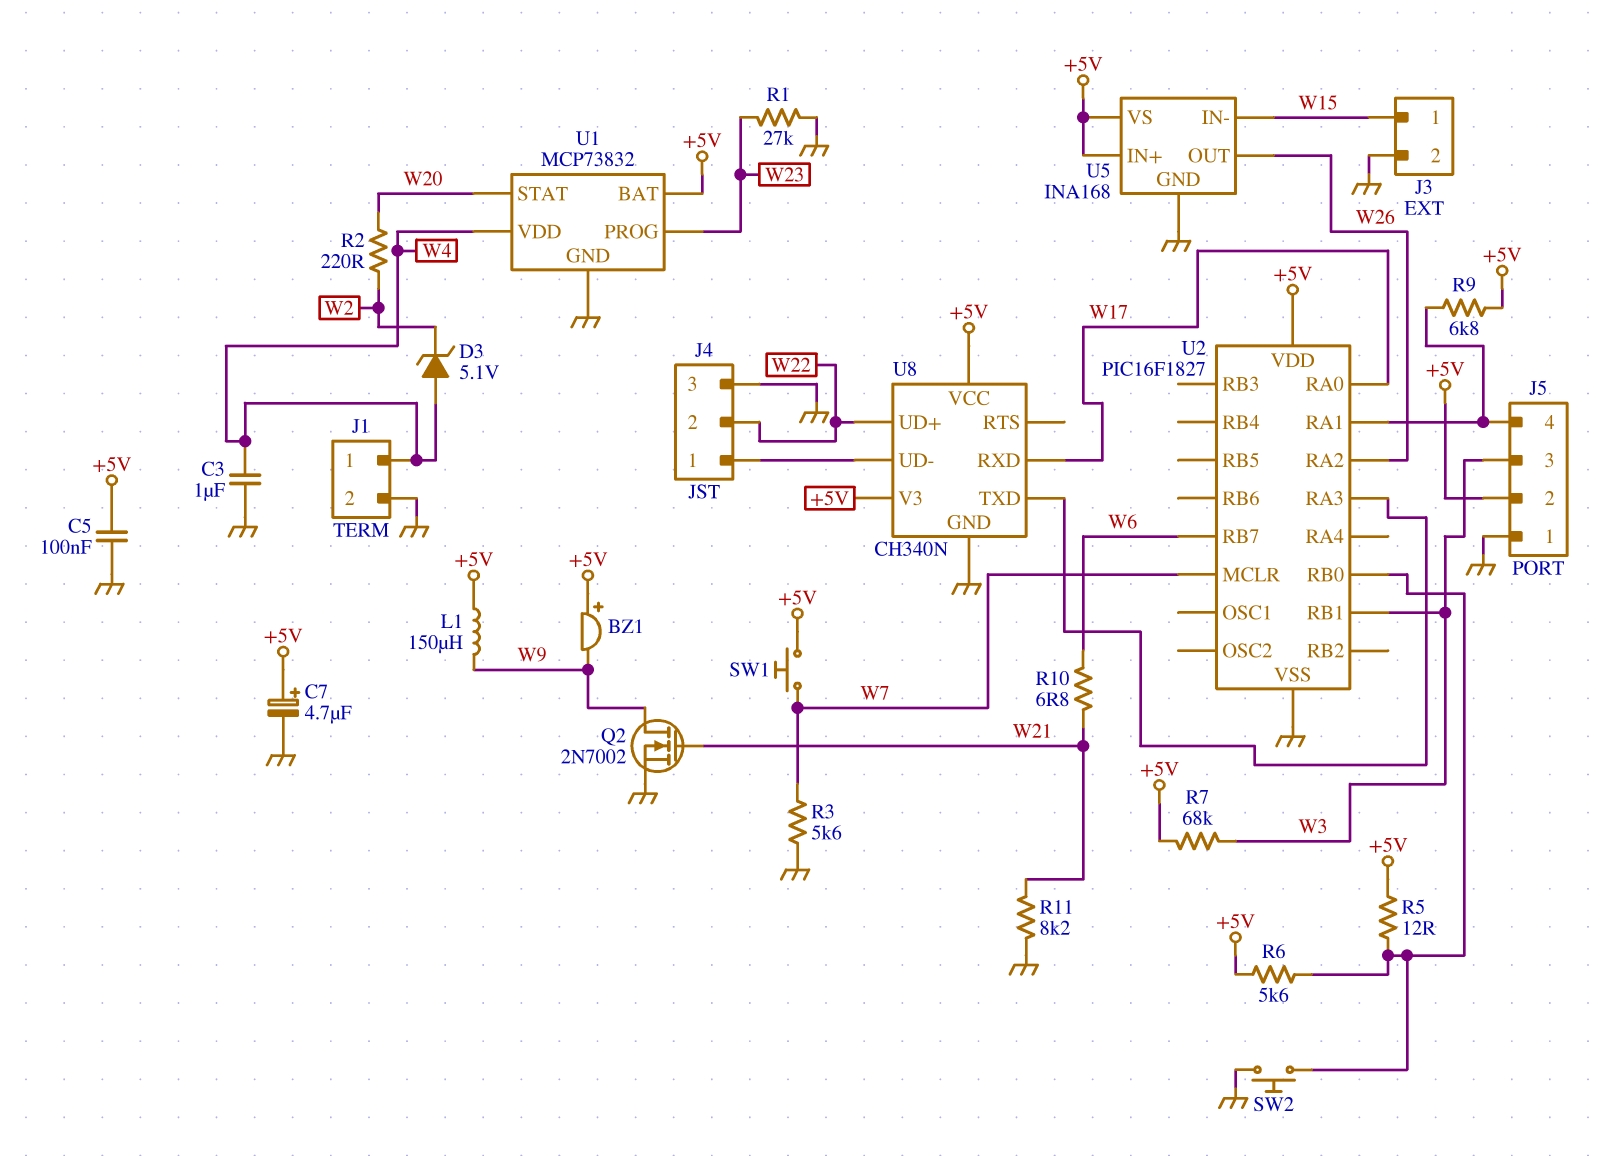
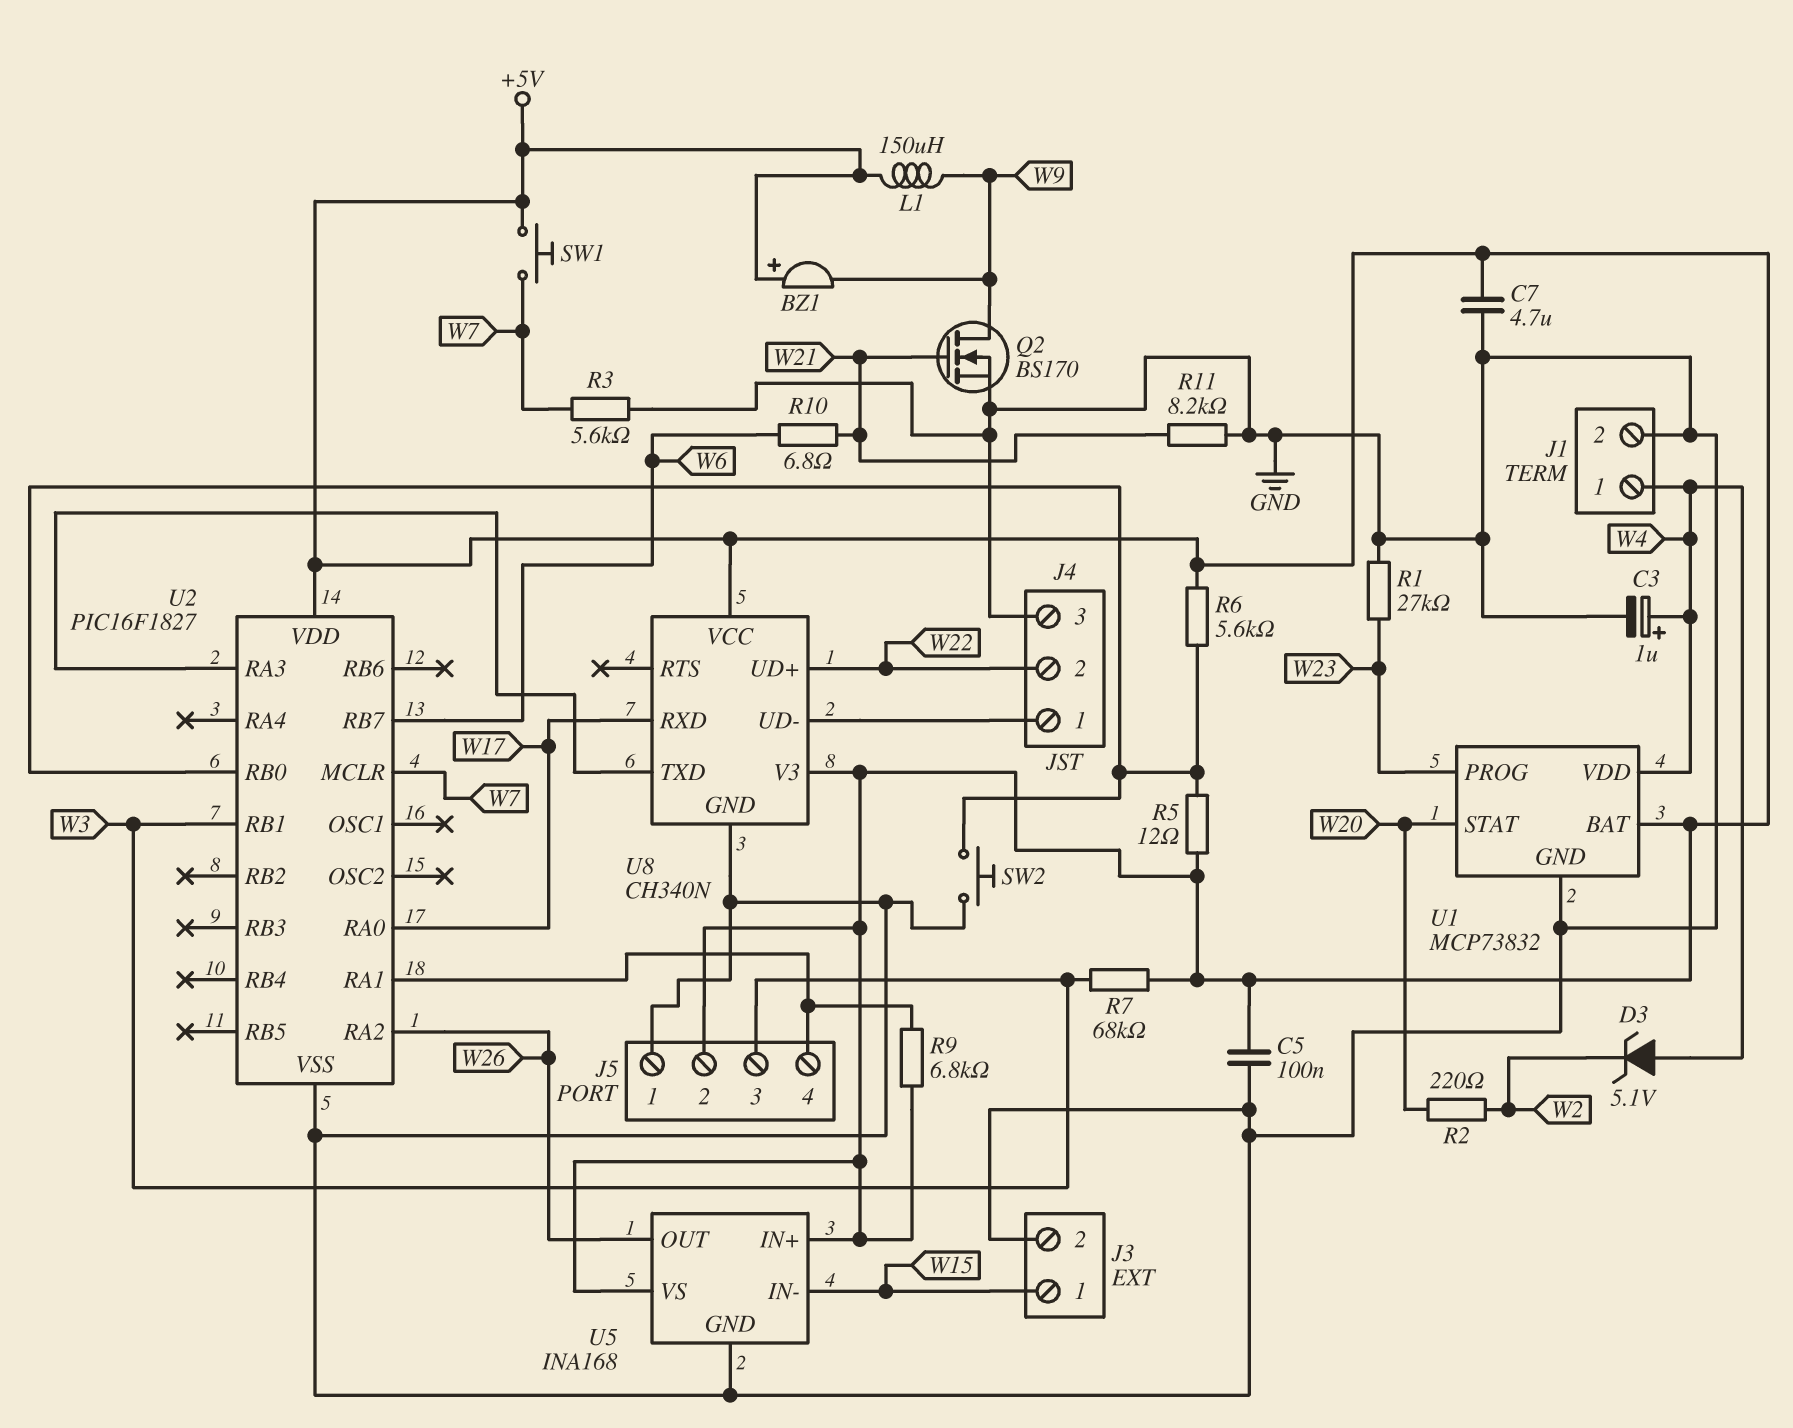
C3: 1uF (GND, W4) -> 1uF (plus W4, minus GND)
C7: 4.7uF (plus +5V, minus GND) -> 4.7uF (+5V, GND)
Q2: NMOS 2N7002 (G W21, D W9, S GND) -> NMOS BS170 (G W21, D W9, S GND)

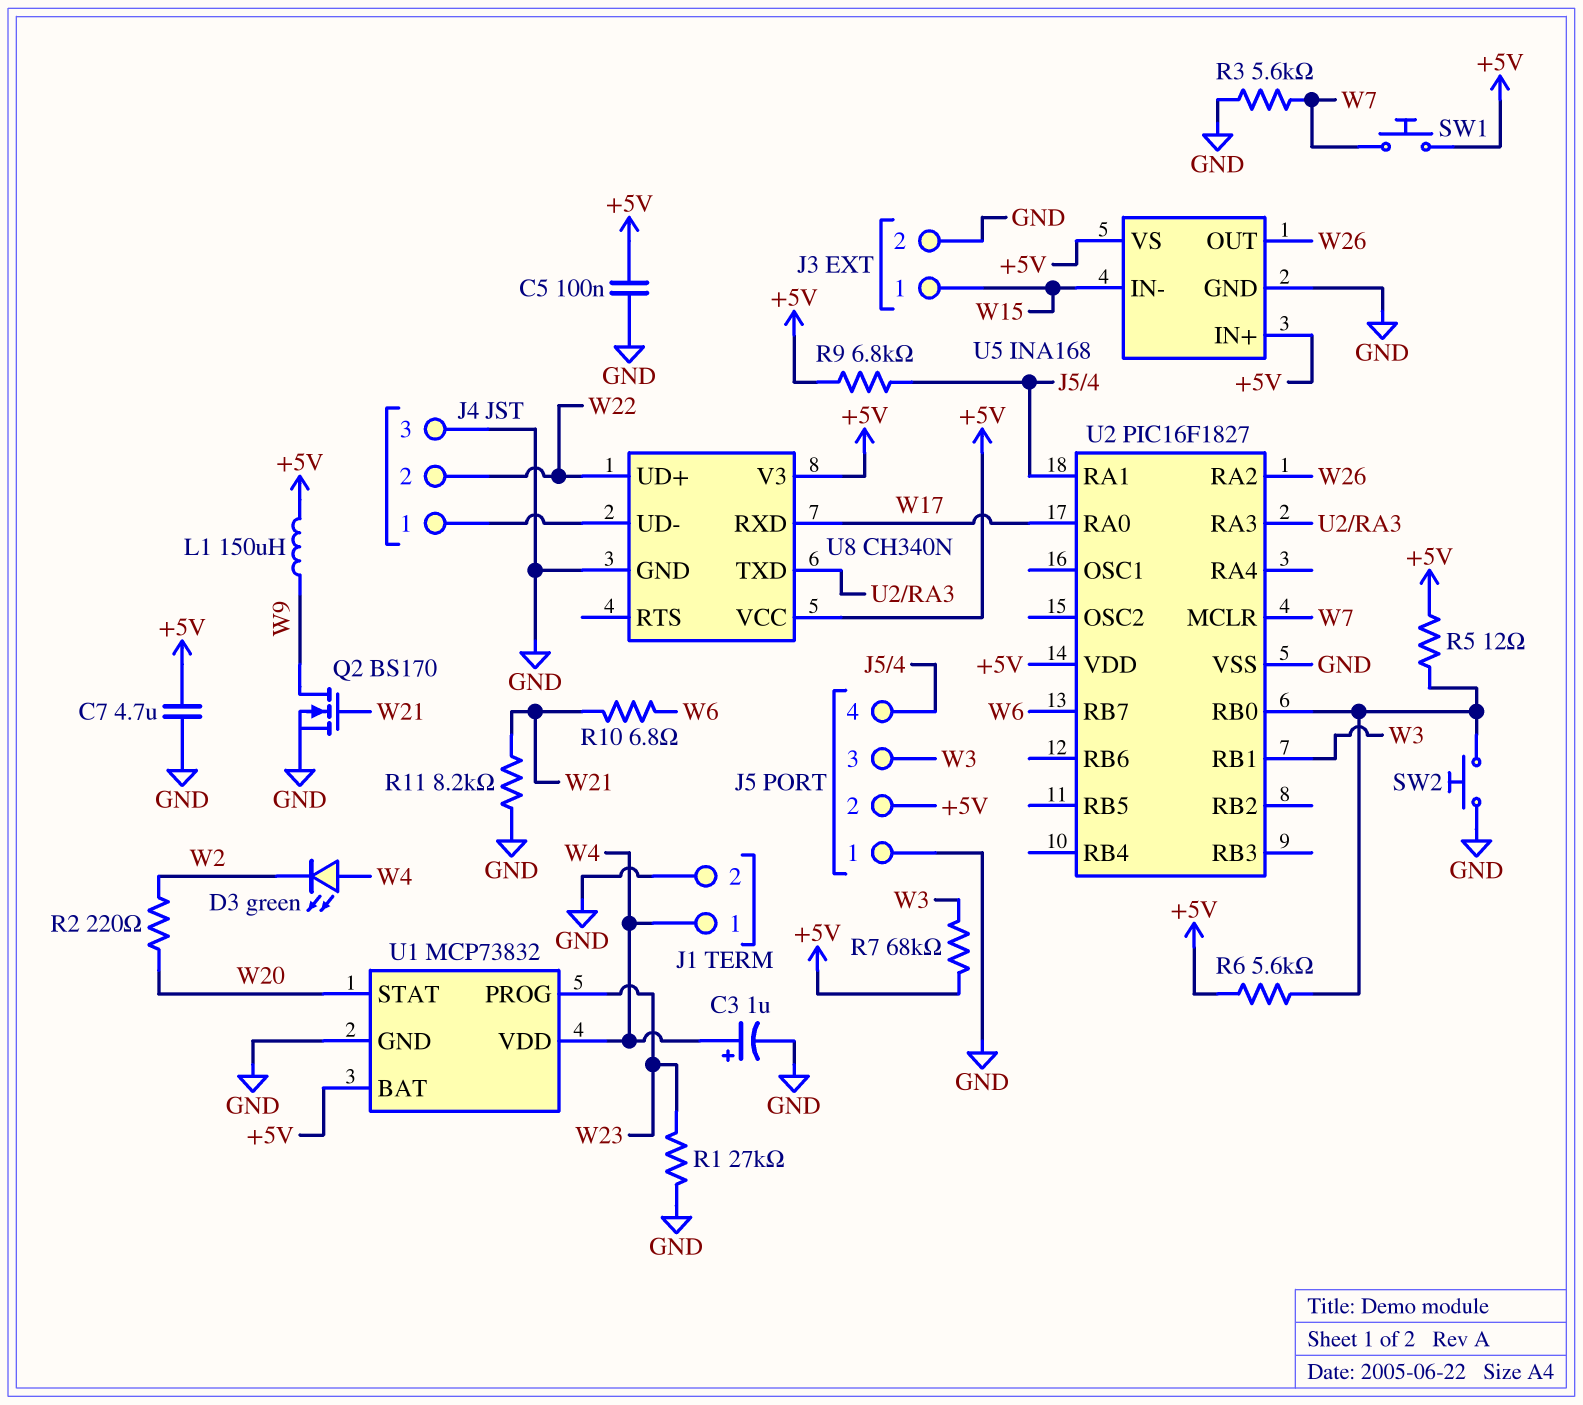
BZ1: buzzer (plus +5V, minus W9) -> none
D3: zener 5.1V (A W4, K W2) -> LED green (A W4, K W2)

